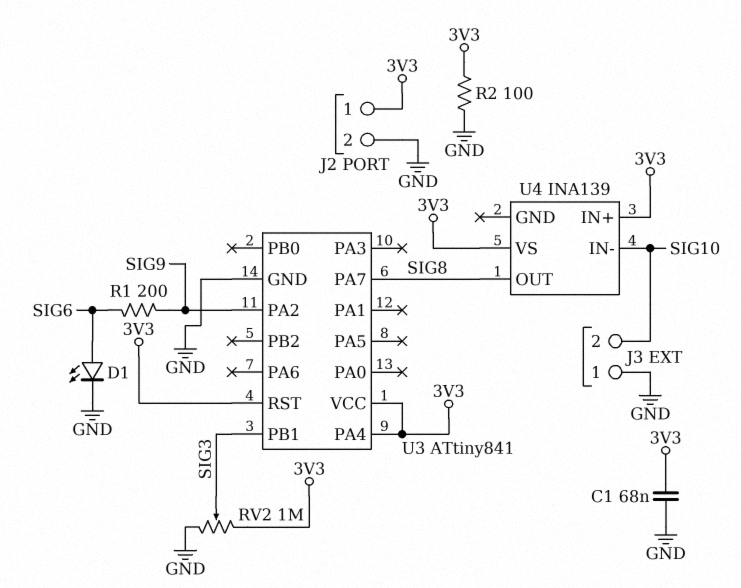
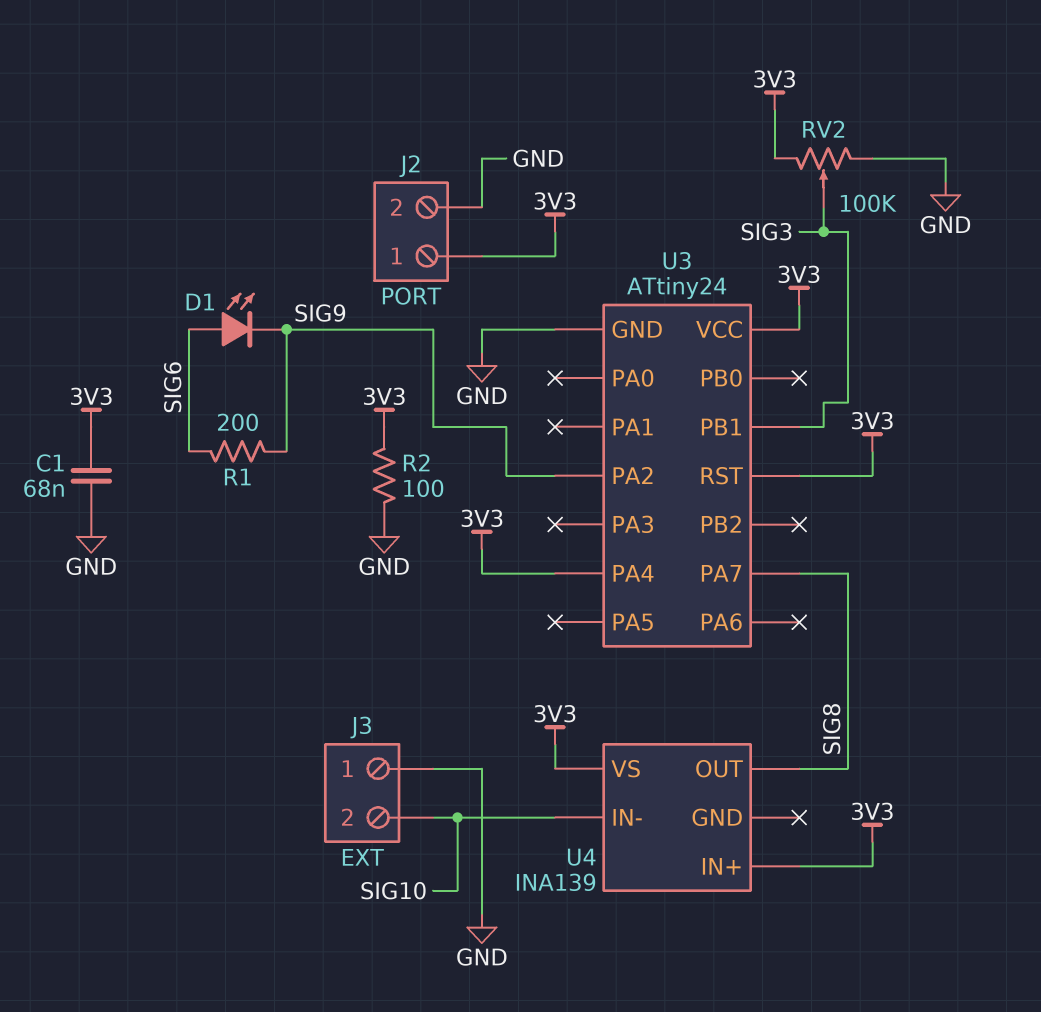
D1: LED (A SIG6, K GND) -> LED (A SIG6, K SIG9)
RV2: 1M (3V3, GND, wiper SIG3) -> 100k (3V3, GND, wiper SIG3)
U3: ATtiny841 -> ATtiny24

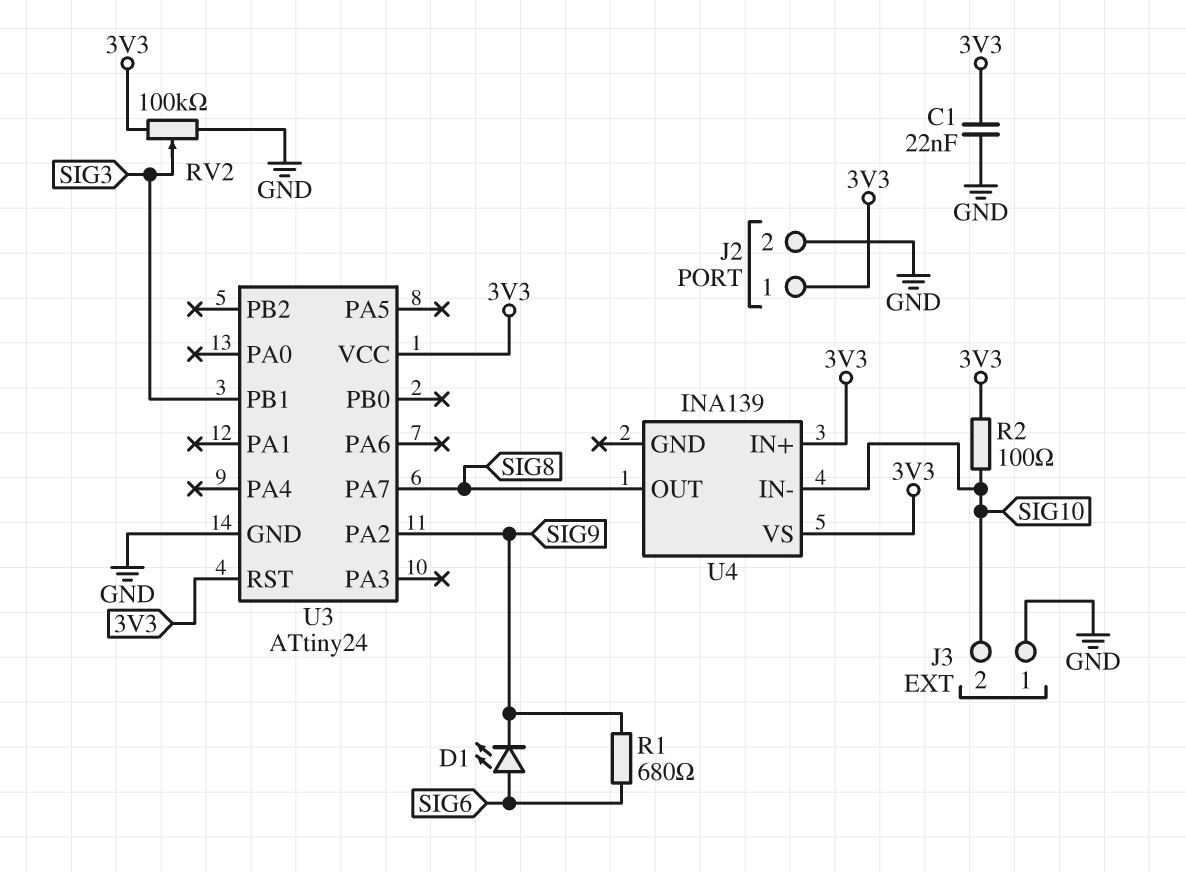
C1: 68nF (3V3, GND) -> 22nF (3V3, GND)
R1: 200 (SIG6, SIG9) -> 680 (SIG6, SIG9)
R2: 100 (3V3, GND) -> 100 (3V3, SIG10)
U3 pin PA4: 3V3 -> none

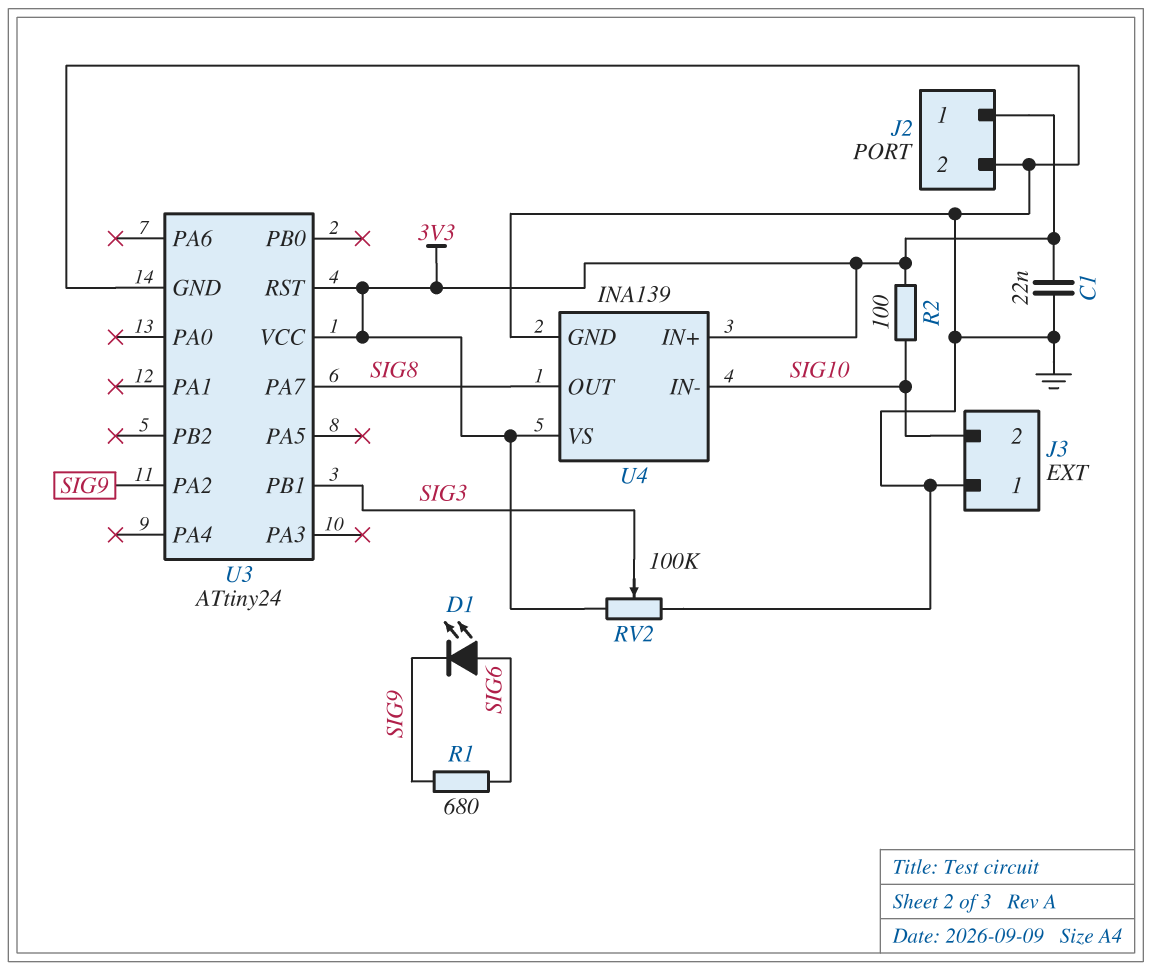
U4 pin GND: none -> GND

